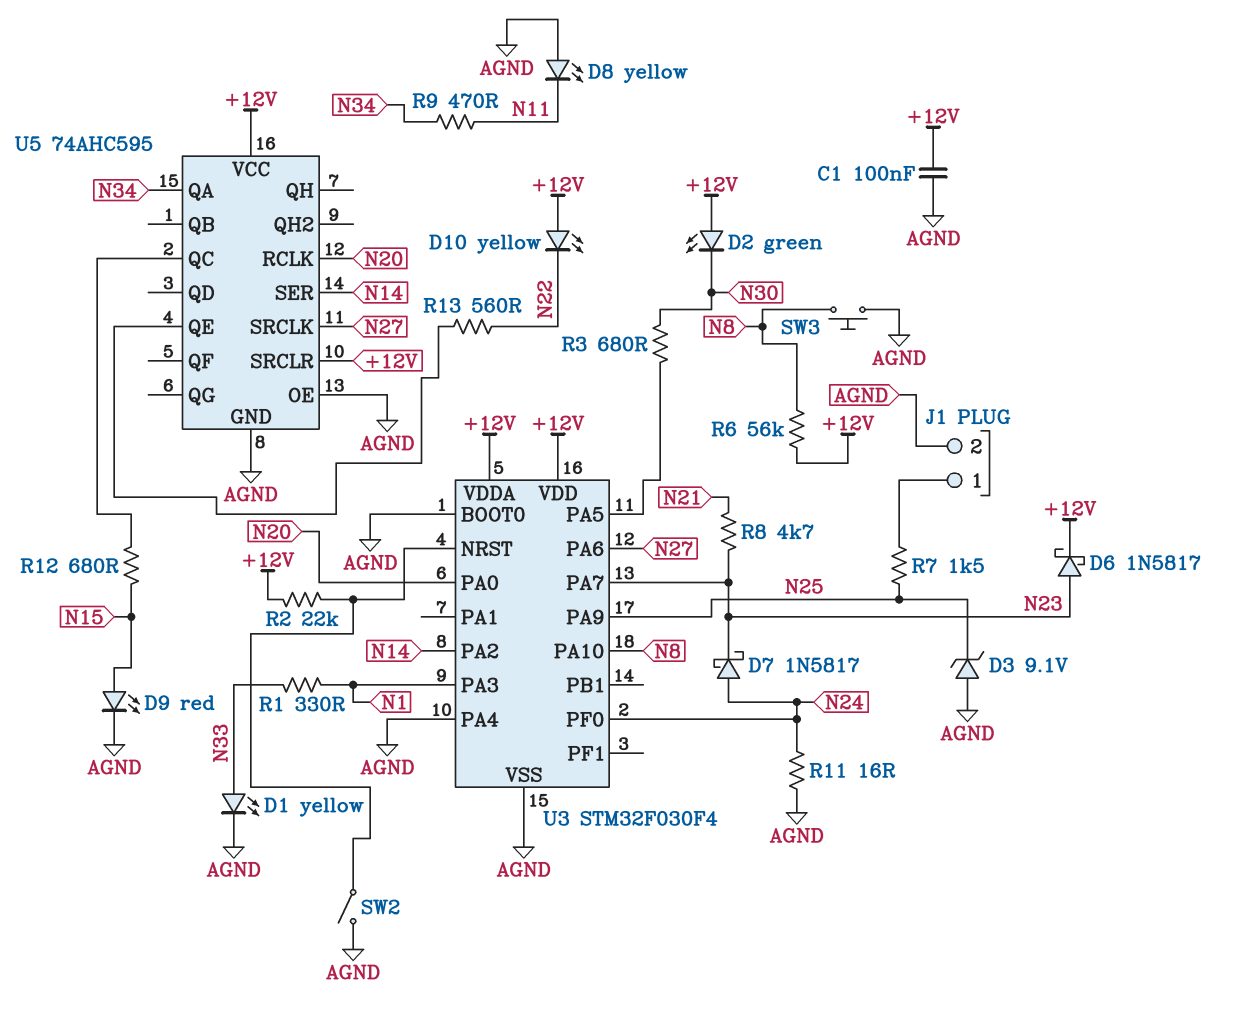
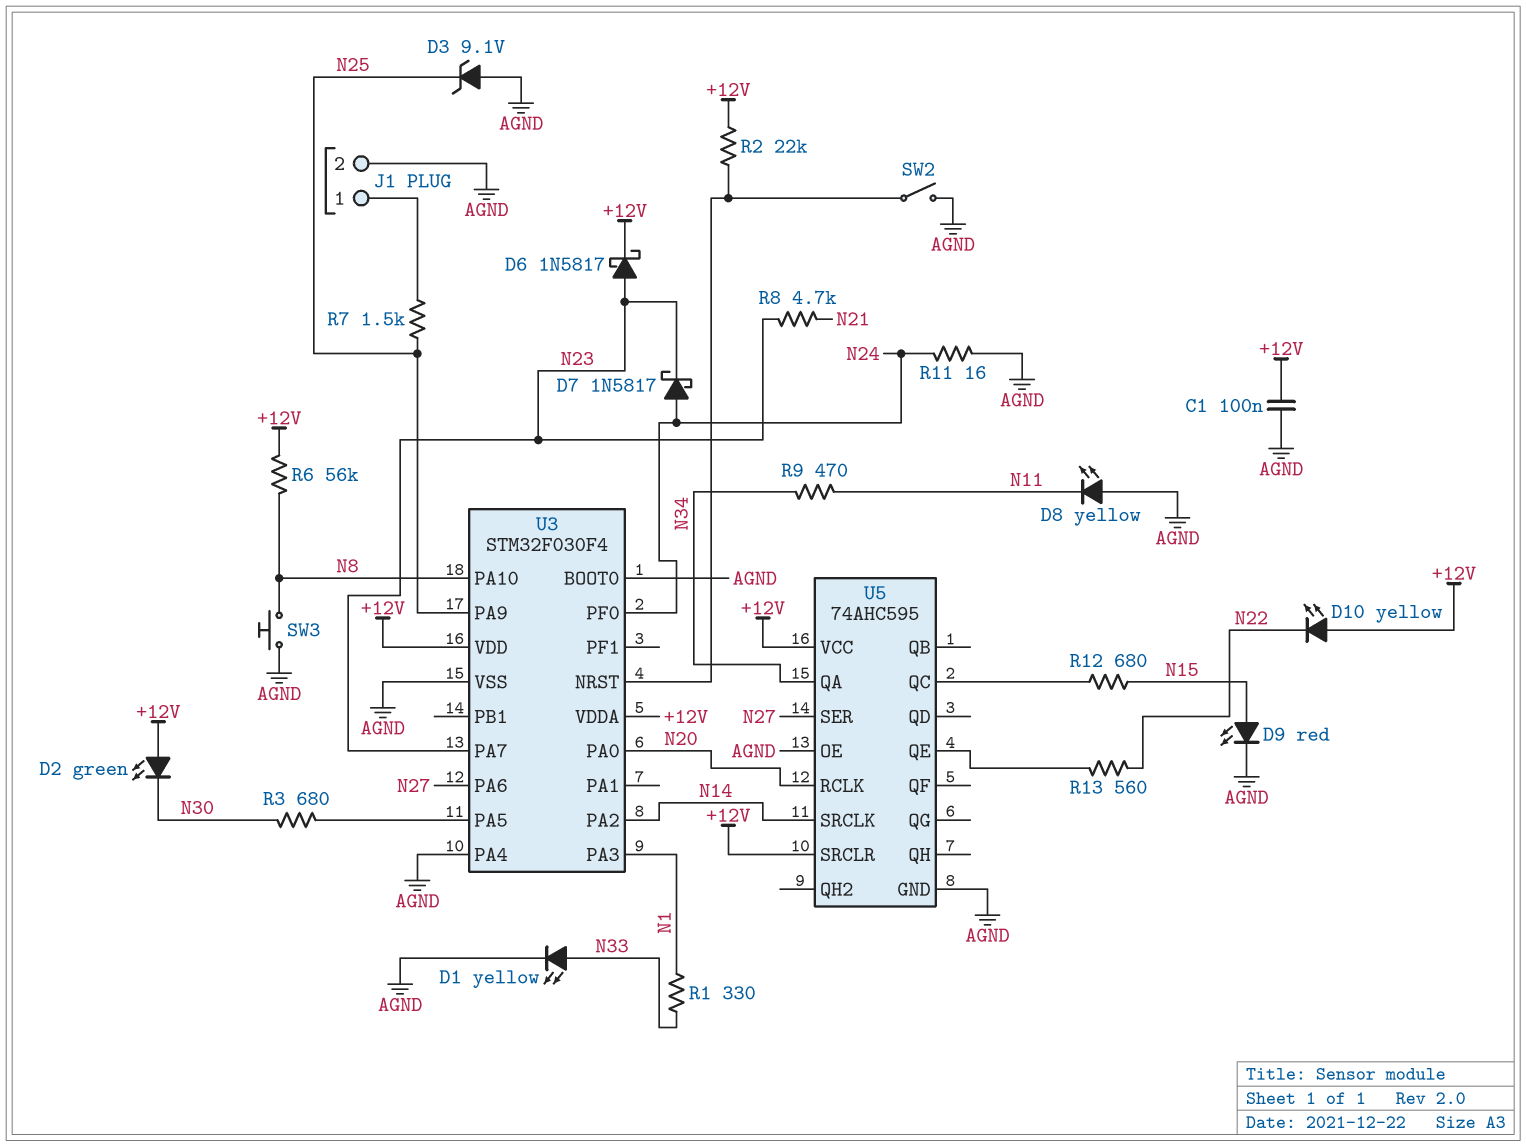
U5 pin SER: N14 -> N27
U5 pin SRCLK: N27 -> N14

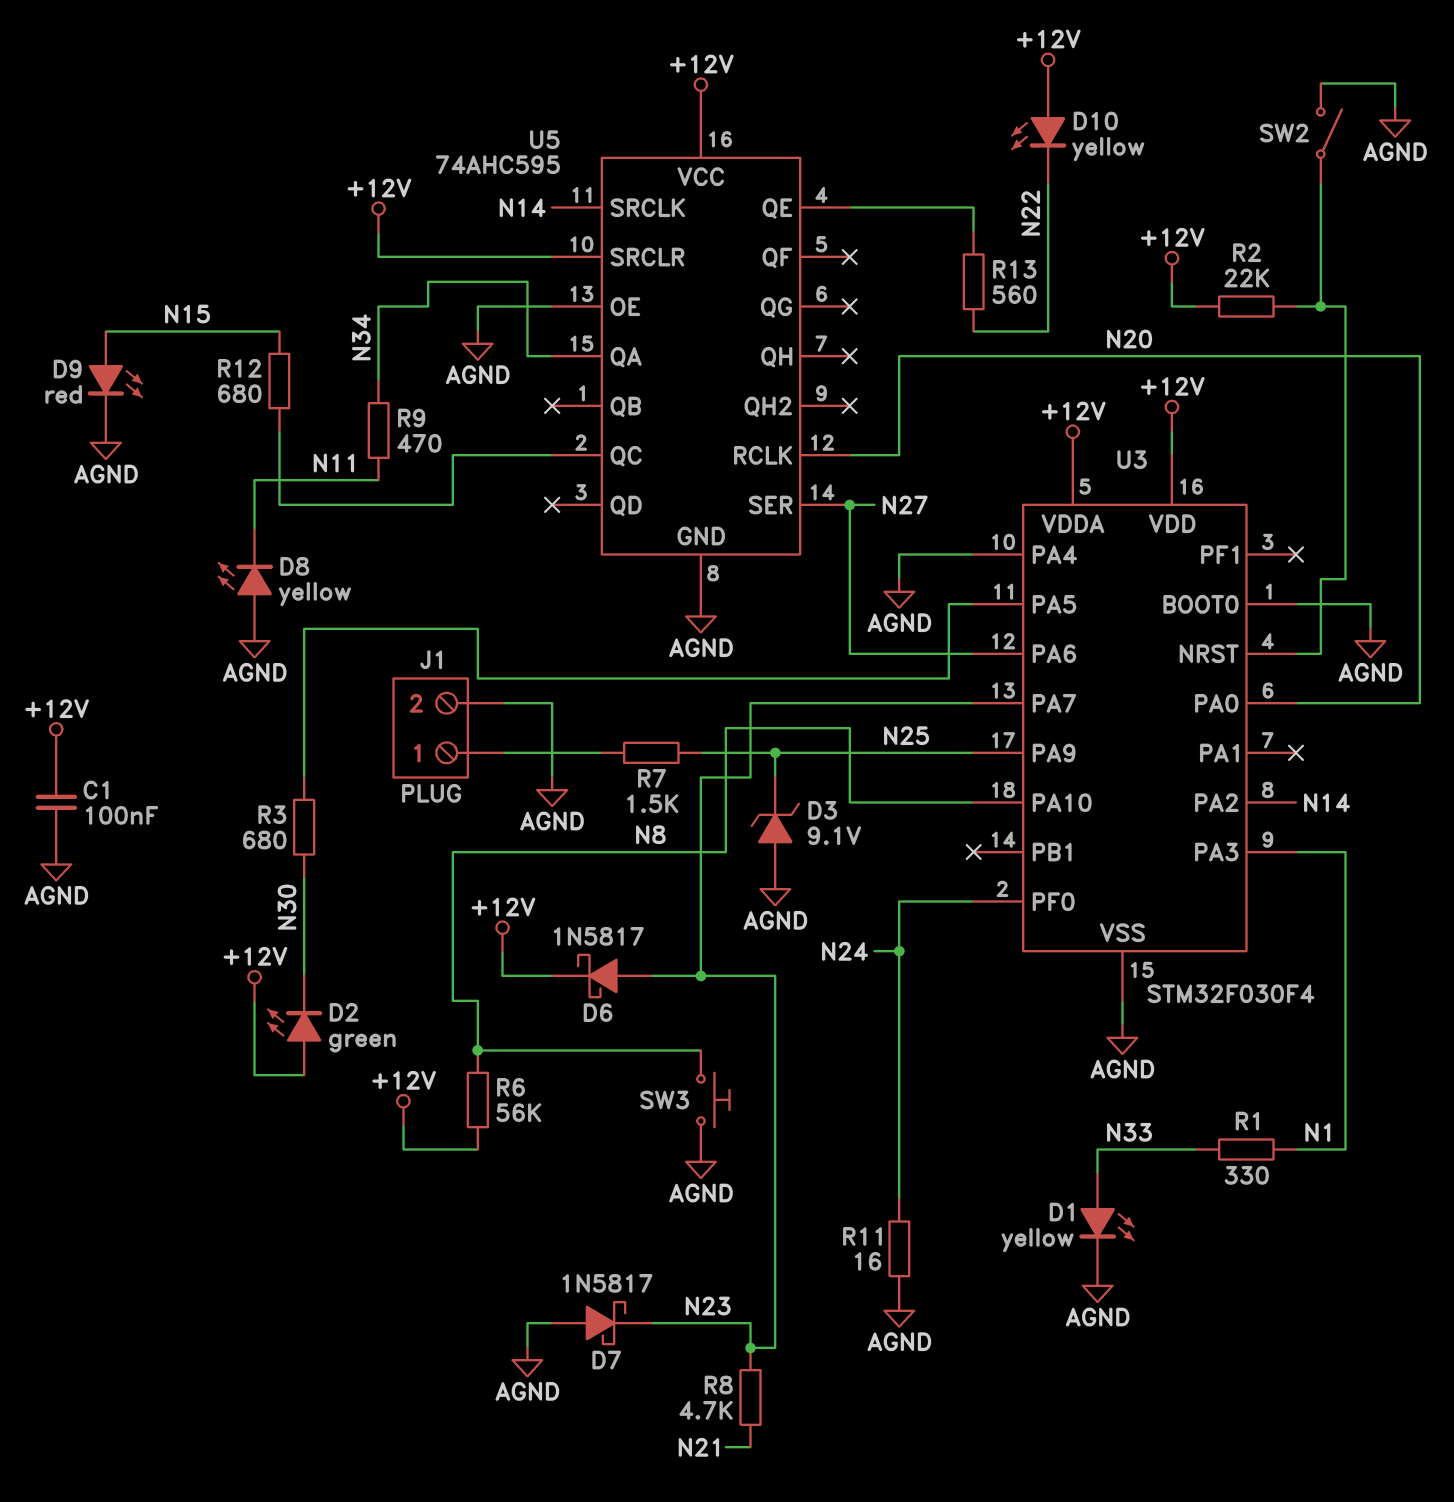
D7: schottky 1N5817 (A N24, K N23) -> schottky 1N5817 (A AGND, K N23)

